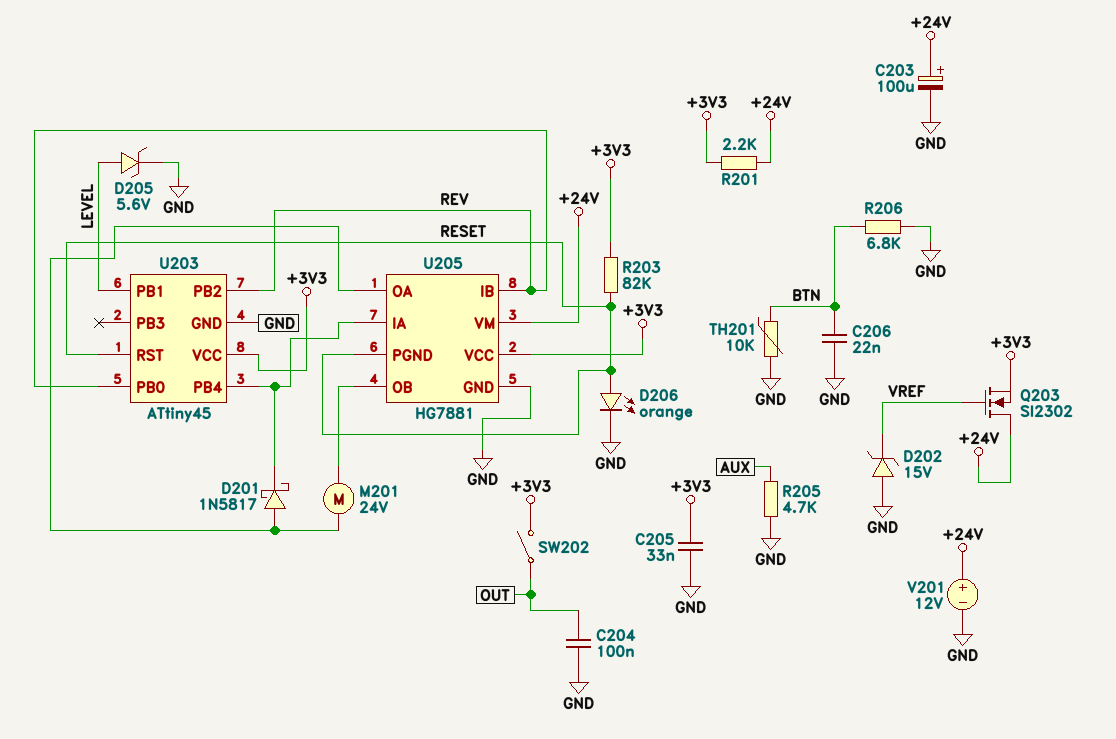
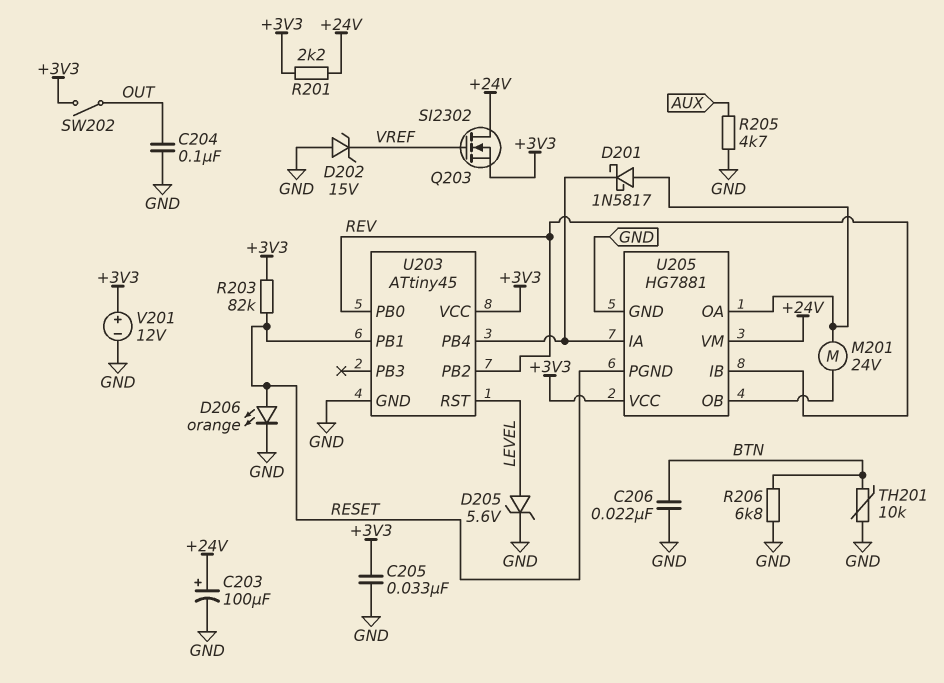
U203 pin PB1: LEVEL -> RESET
U203 pin RST: RESET -> LEVEL
V201: 12V (plus +24V, minus GND) -> 12V (plus +3V3, minus GND)

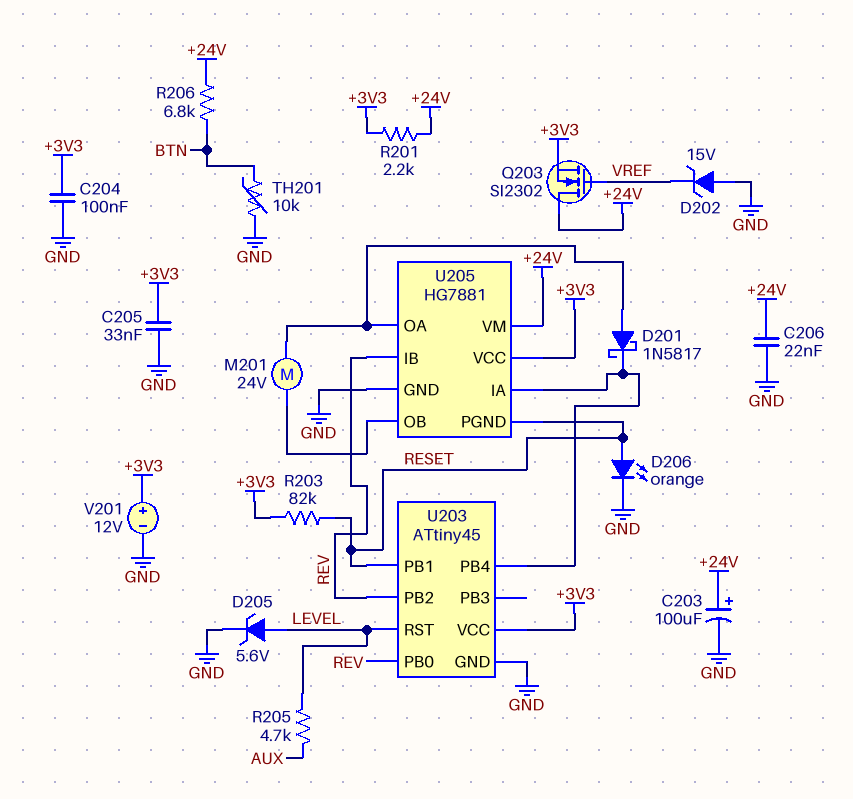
C204: 100nF (GND, OUT) -> 100nF (+3V3, GND)
C206: 22nF (BTN, GND) -> 22nF (+24V, GND)
R205: 4.7k (AUX, GND) -> 4.7k (AUX, LEVEL)
R206: 6.8k (BTN, GND) -> 6.8k (+24V, BTN)
SW202: switch (+3V3, OUT) -> none

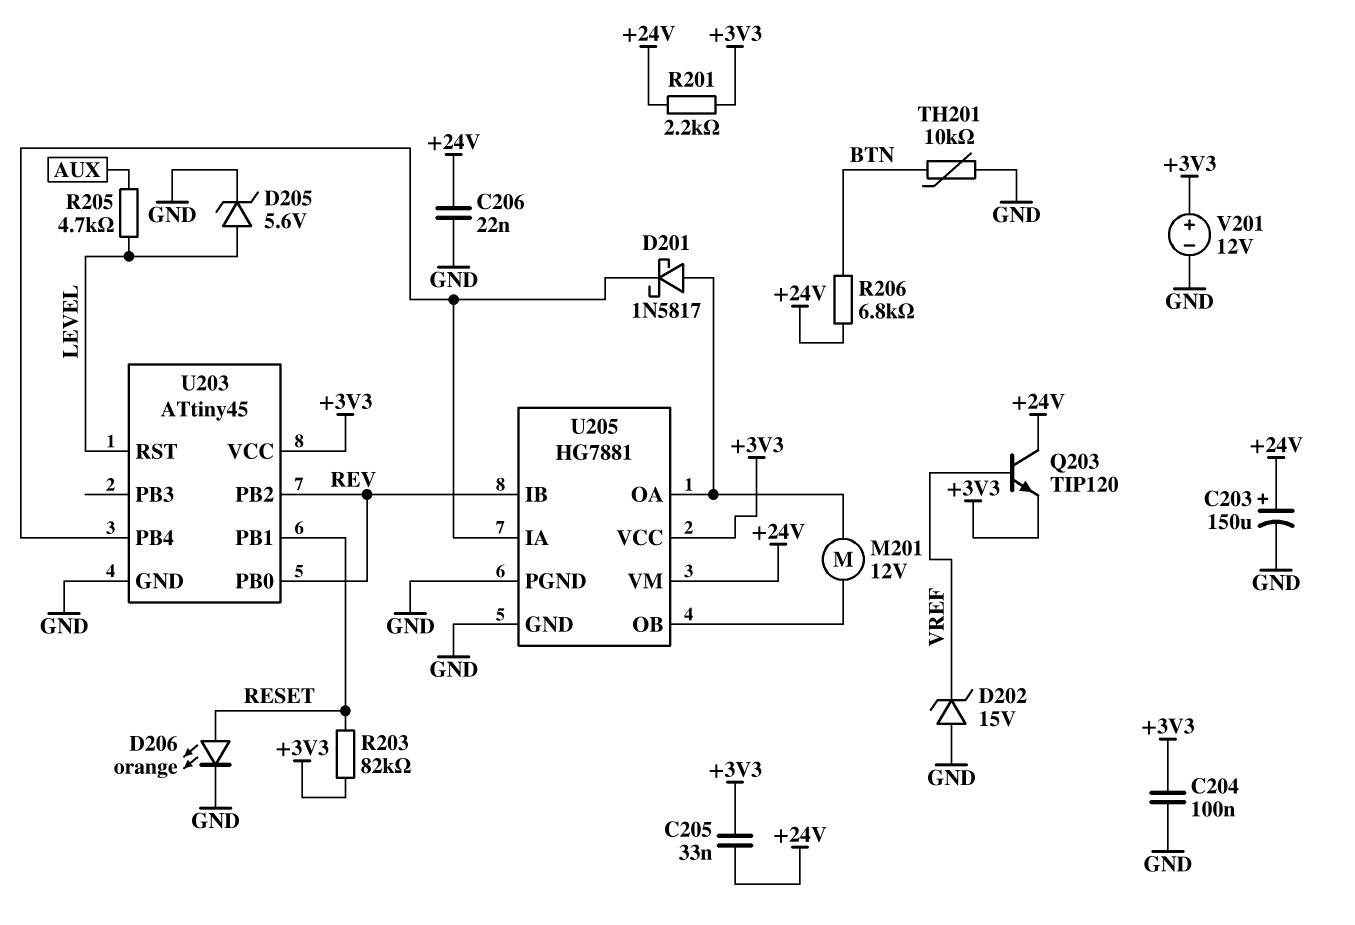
C203: 100uF (plus +24V, minus GND) -> 150uF (plus +24V, minus GND)
C205: 33nF (+3V3, GND) -> 33nF (+3V3, +24V)
M201: motor 24V (U205/OA, U205/OB) -> motor 12V (U205/OA, U205/OB)
Q203: NMOS SI2302 (G VREF, D +24V, S +3V3) -> NPN TIP120 (B VREF, C +24V, E +3V3)
U205 pin PGND: RESET -> GND

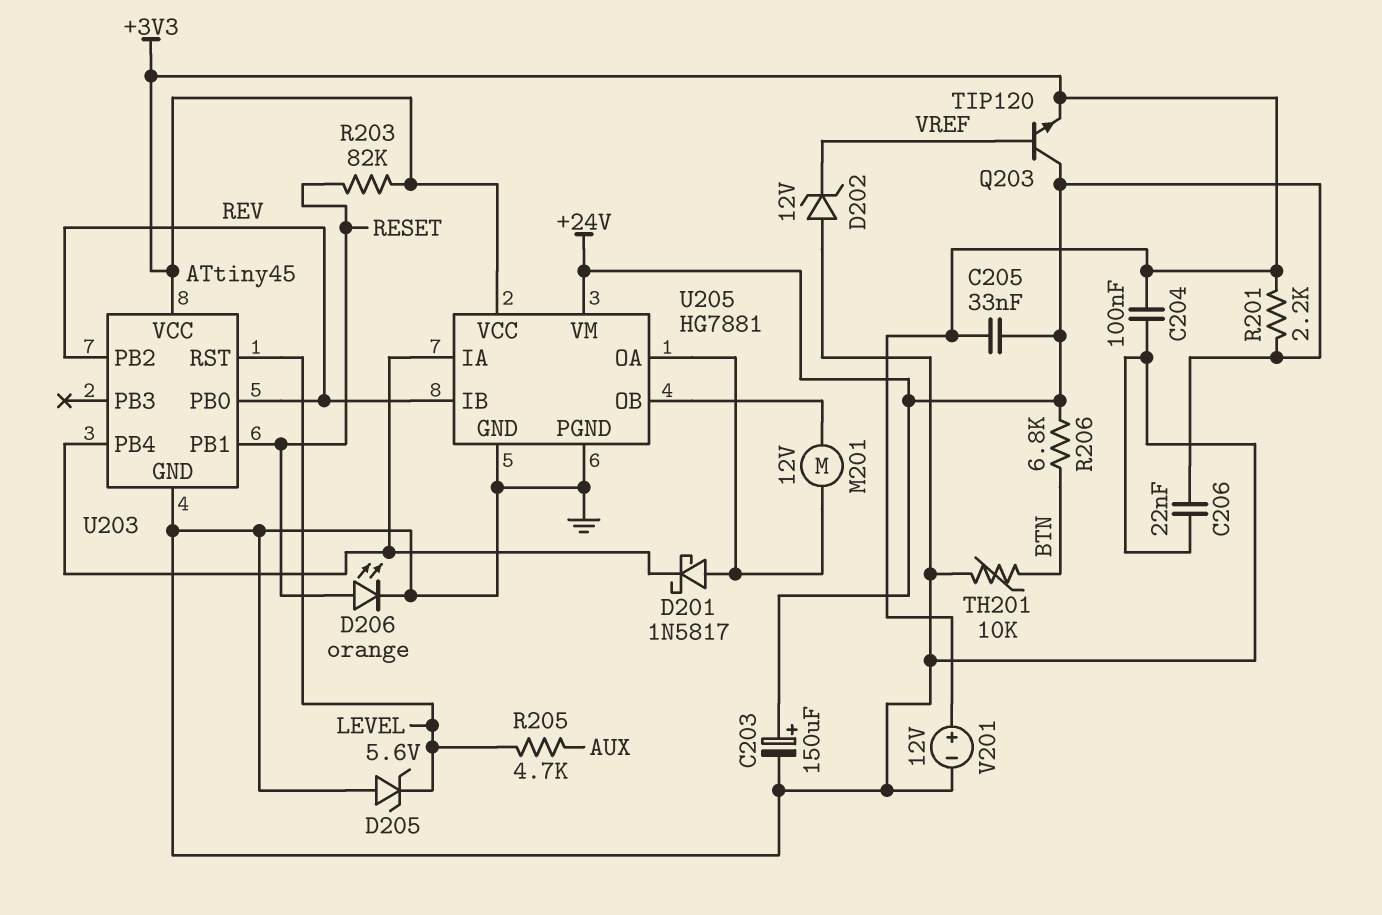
D202: zener 15V (A GND, K VREF) -> zener 12V (A GND, K VREF)
D205: zener 5.6V (A LEVEL, K GND) -> zener 5.6V (A GND, K LEVEL)

